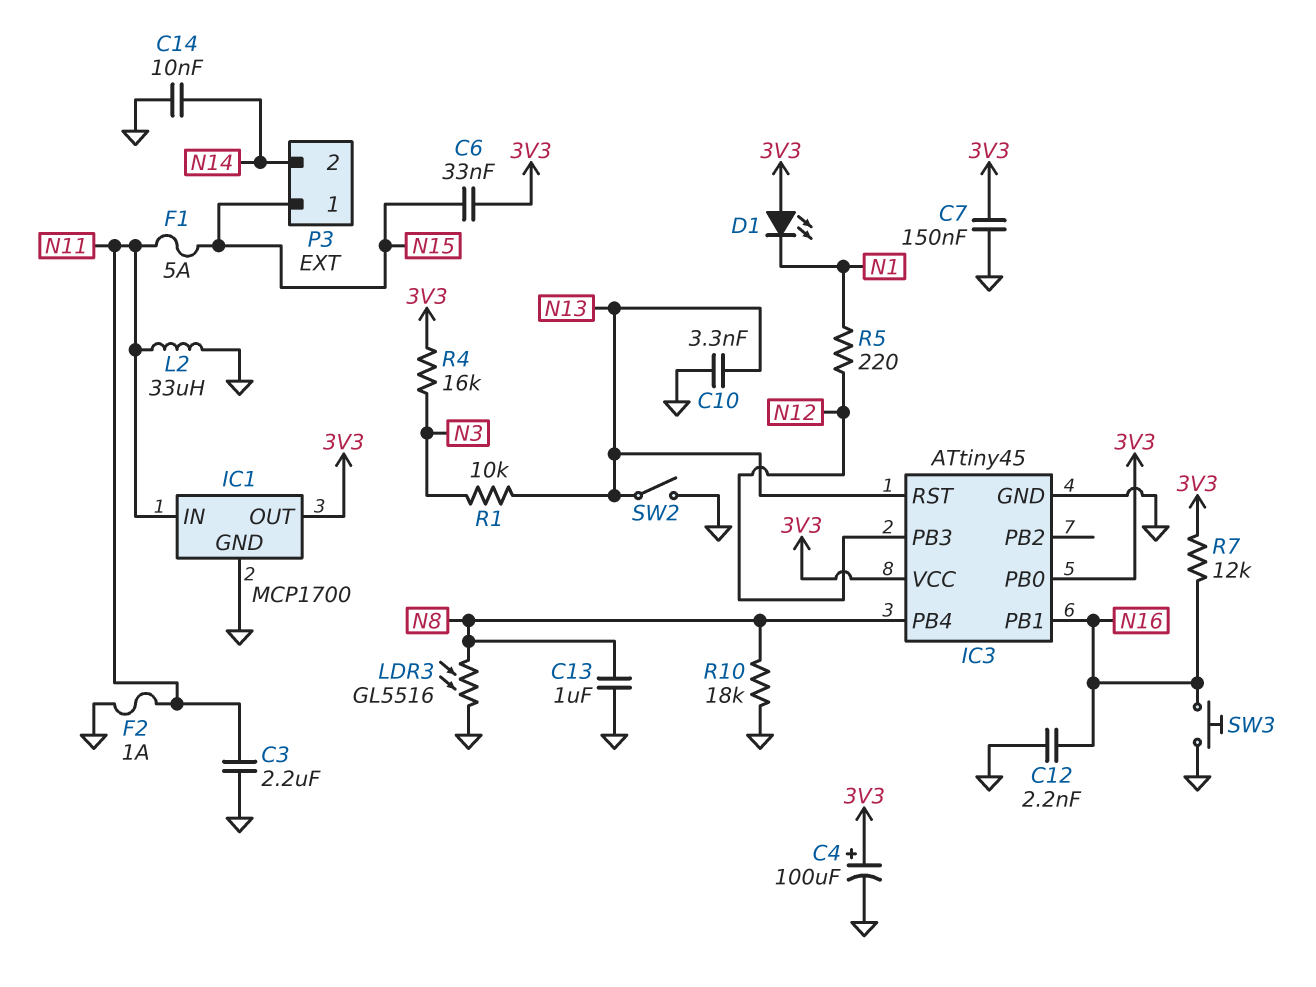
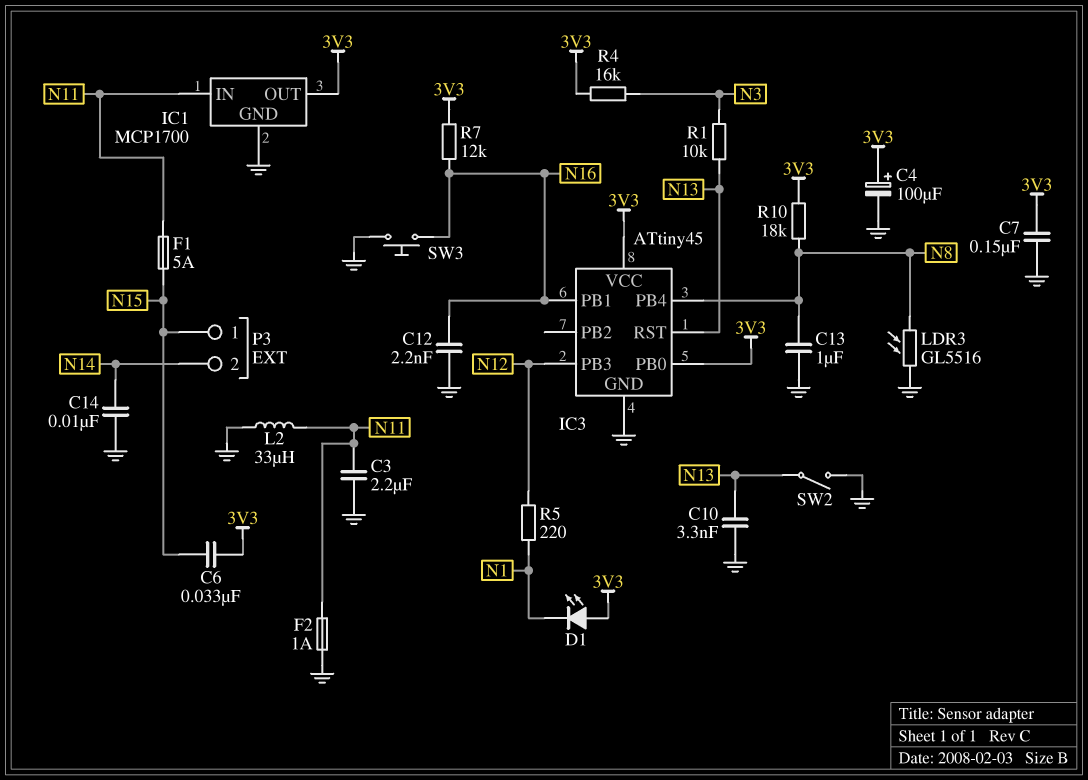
R10: 18k (GND, N8) -> 18k (3V3, N8)

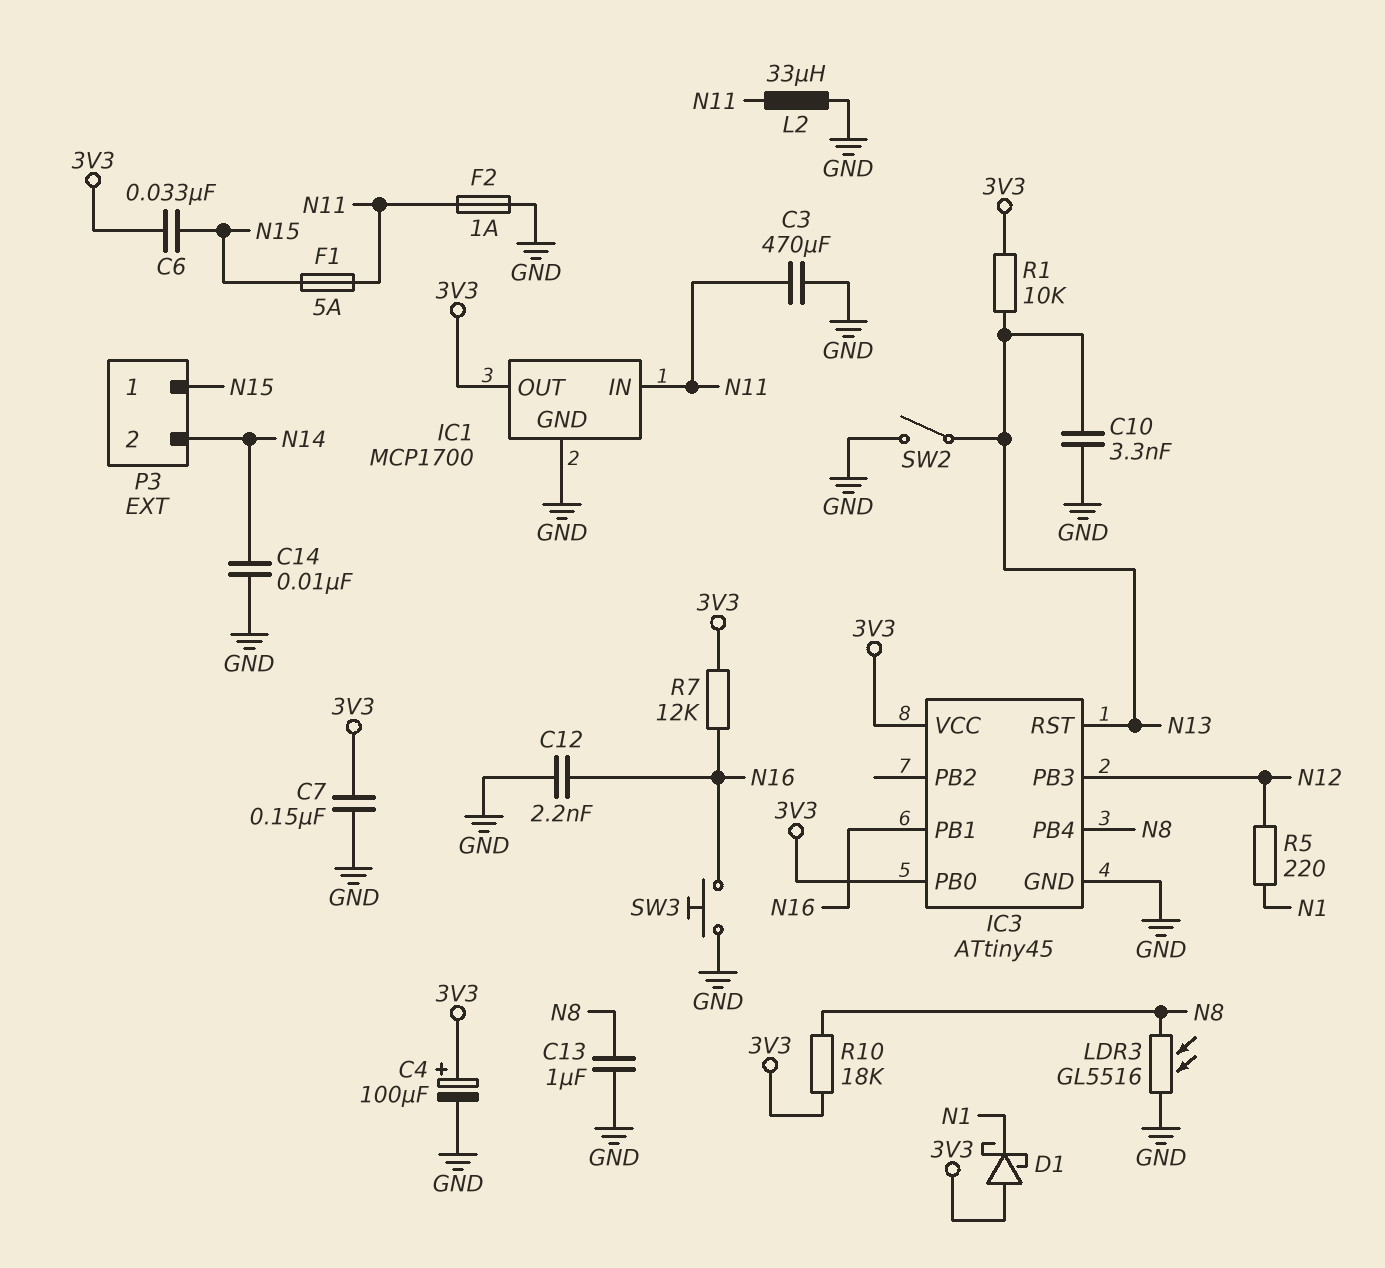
C3: 2.2uF (GND, N11) -> 470uF (GND, N11)
D1: LED (A 3V3, K N1) -> schottky (A 3V3, K N1)
R1: 10k (N3, N13) -> 10k (3V3, N13)
R4: 16k (3V3, N3) -> none

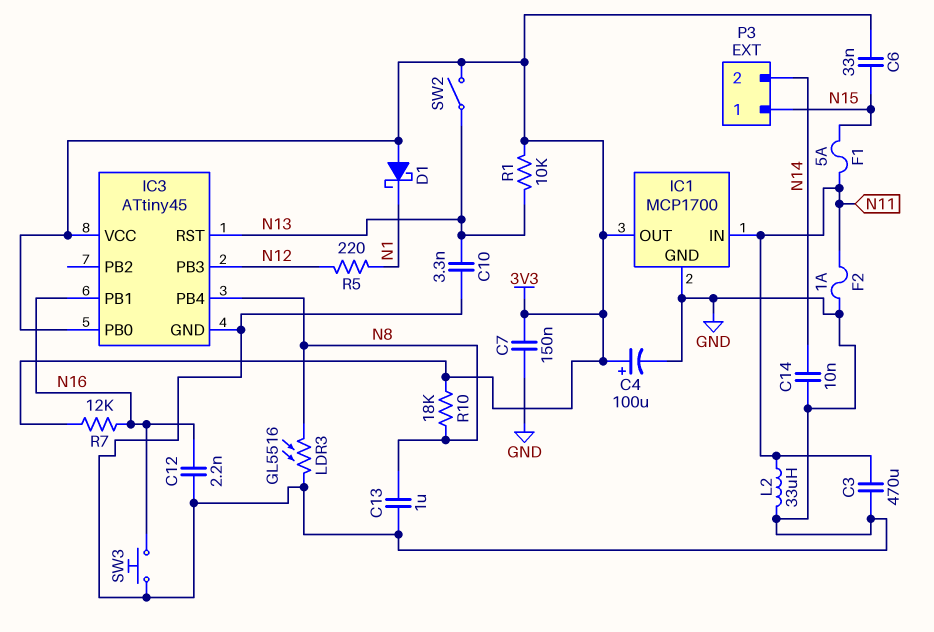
SW2: switch (GND, N13) -> switch (3V3, N13)

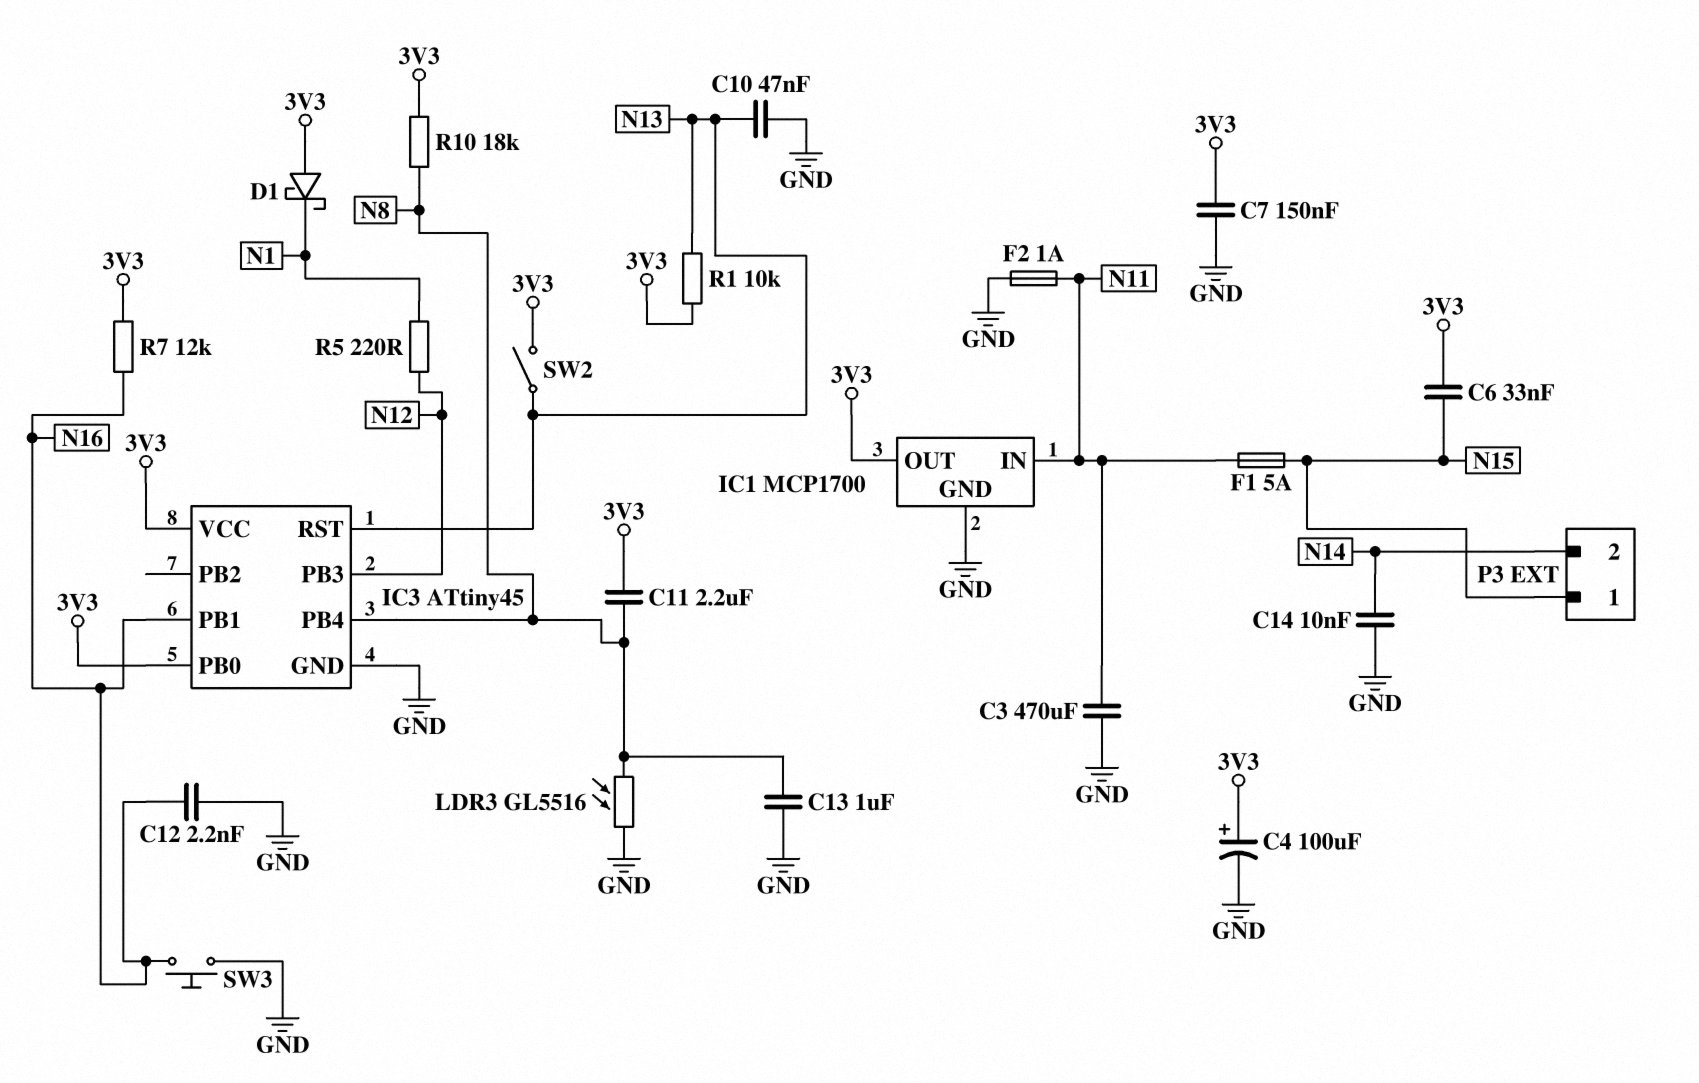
C10: 3.3nF (GND, N13) -> 47nF (GND, N13)
C11: none -> 2.2uF (3V3, N8)
L2: 33uH (GND, N11) -> none

